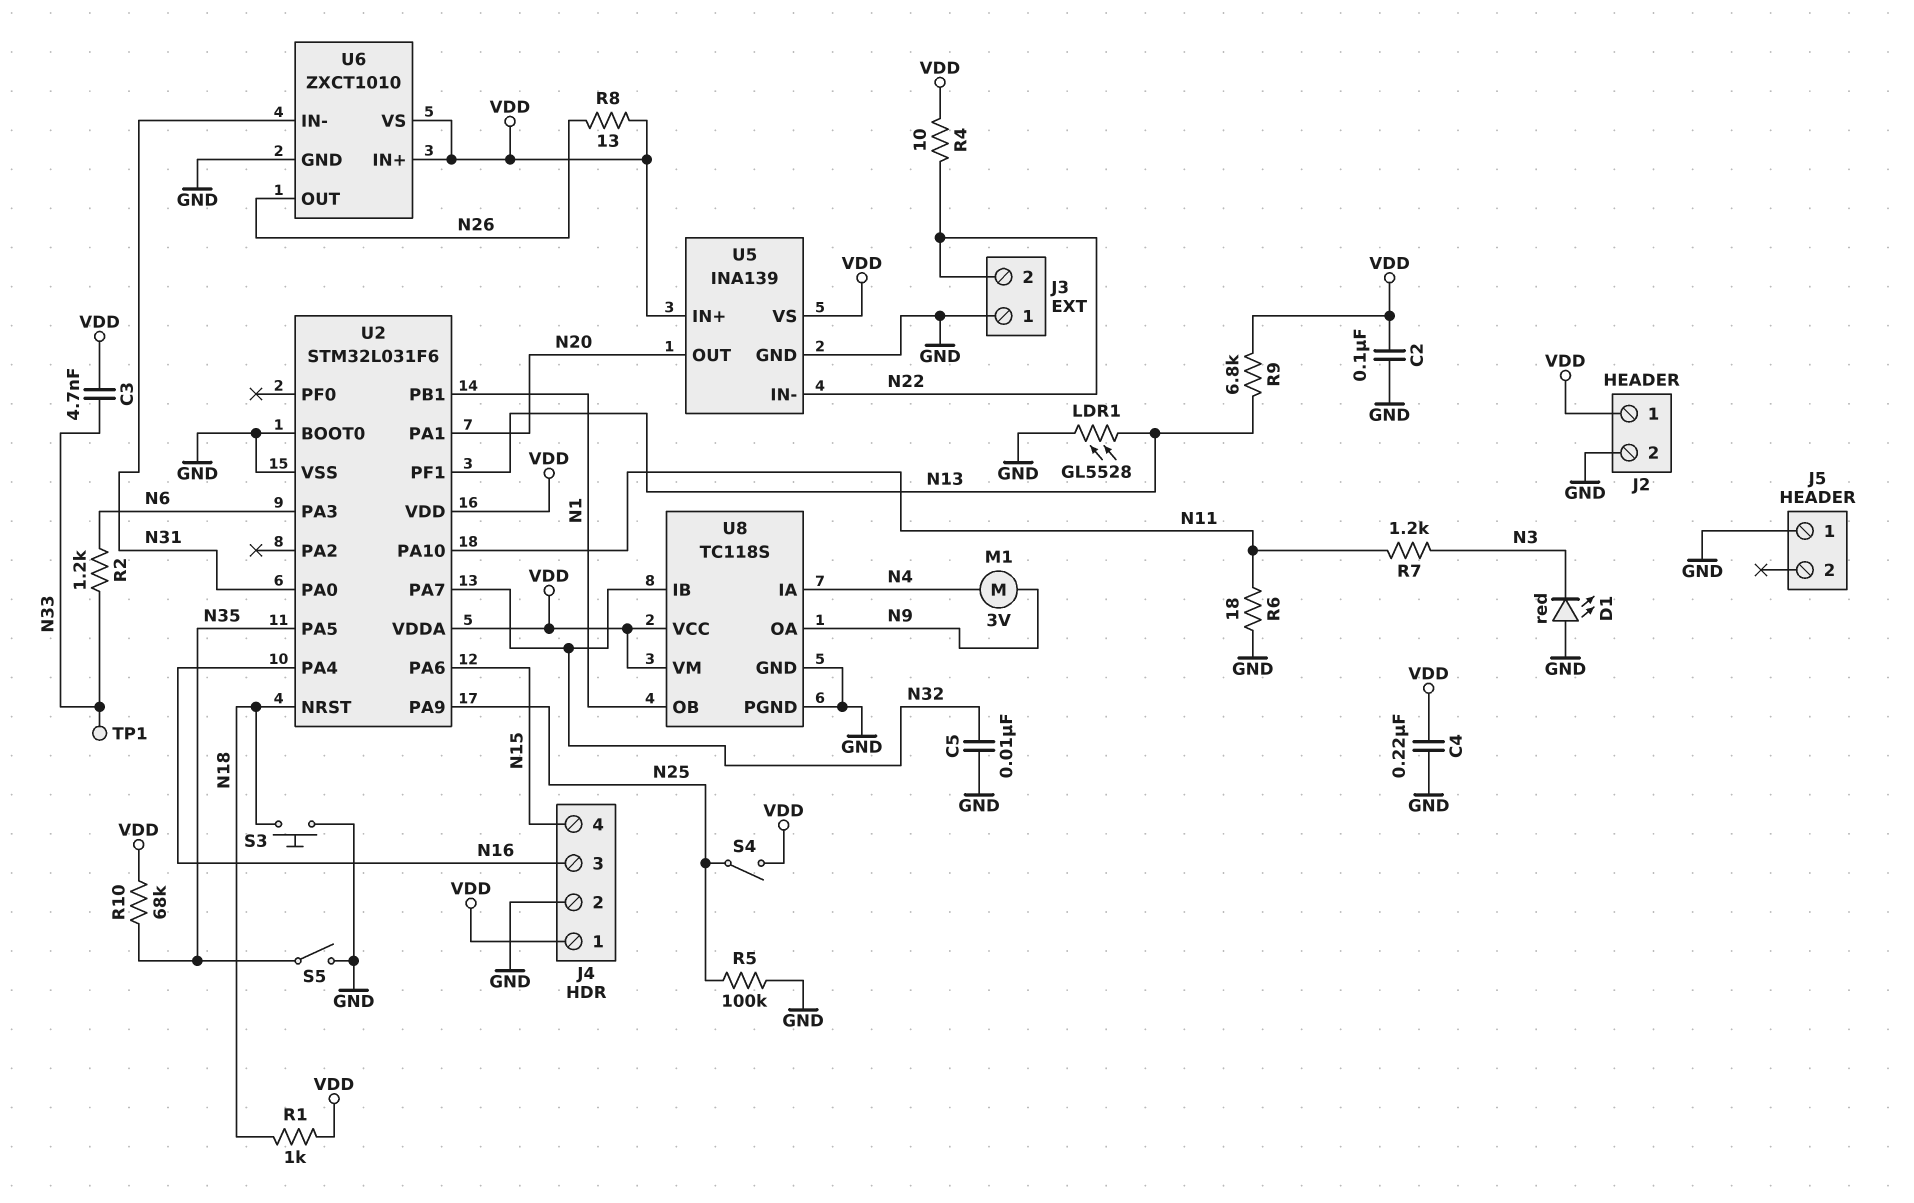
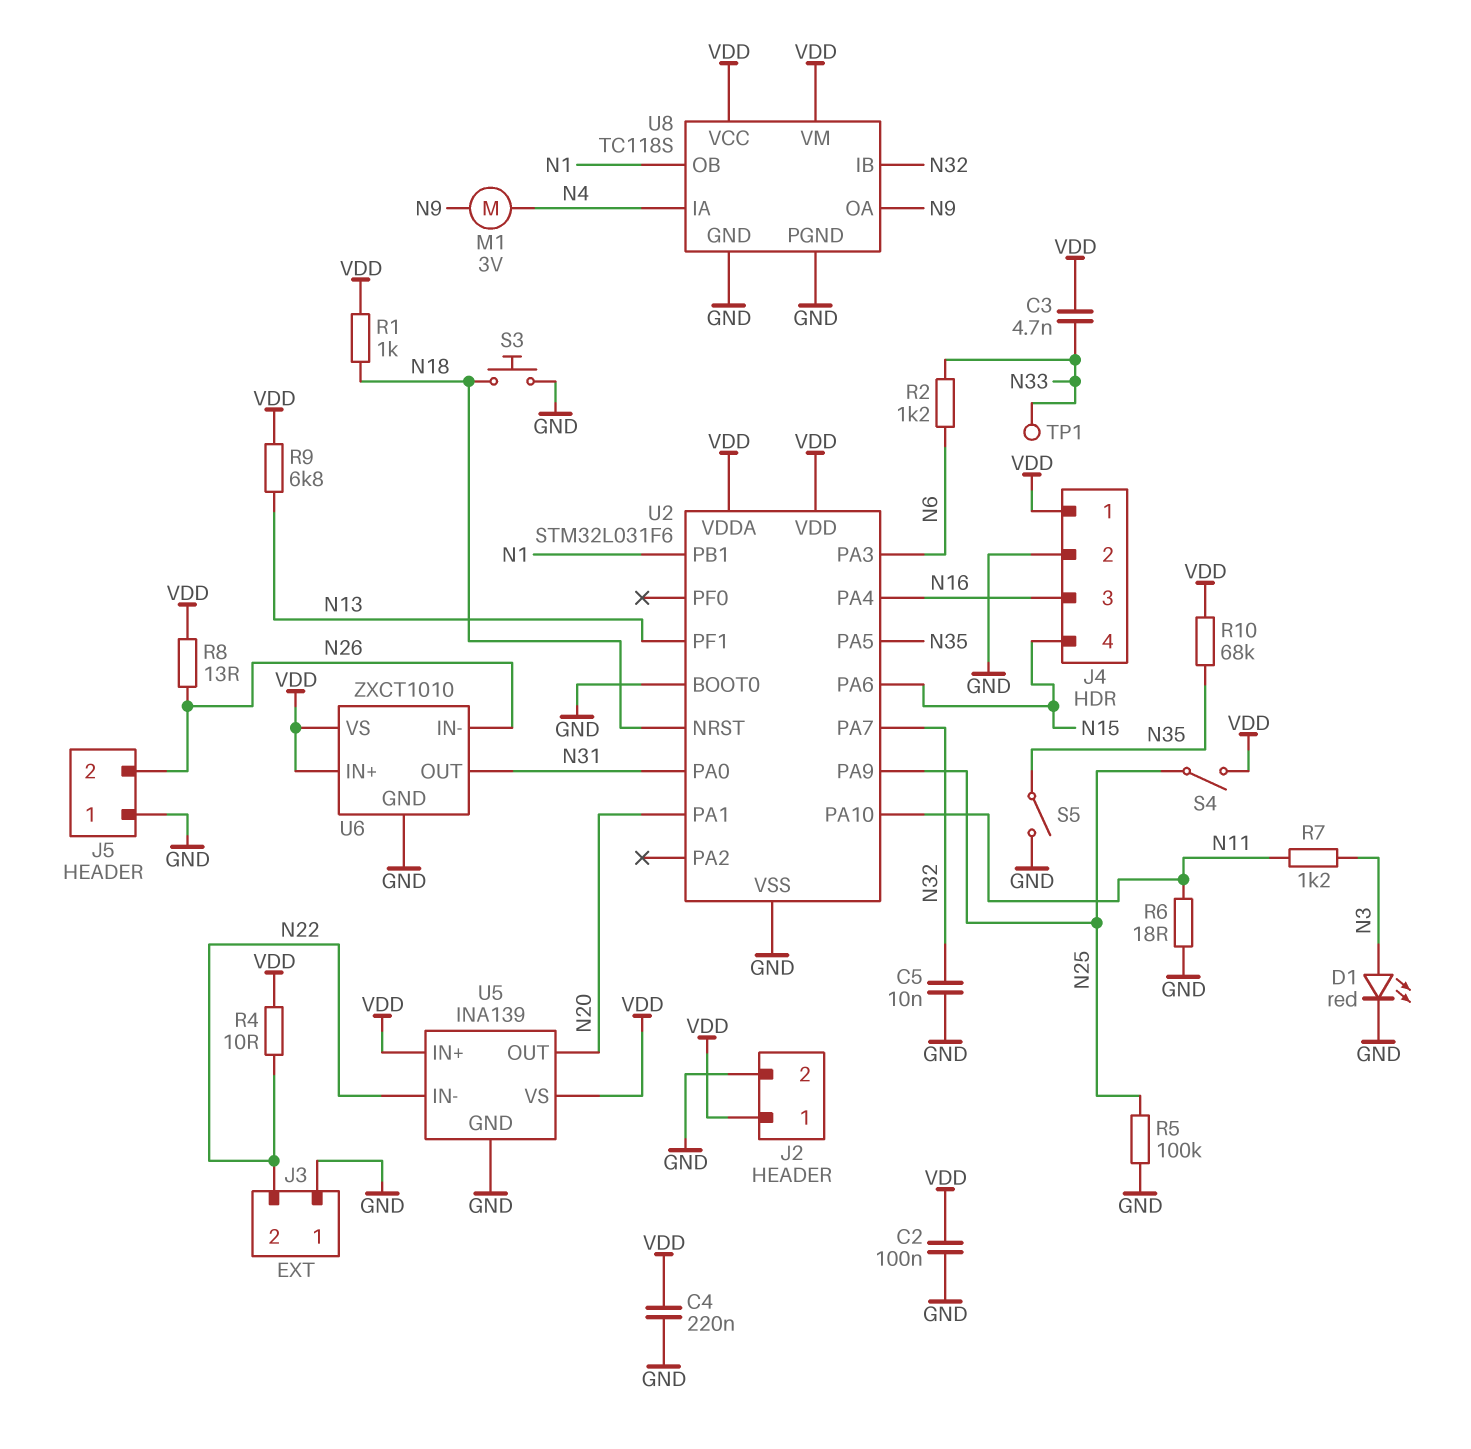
D1: LED red (A GND, K N3) -> LED red (A N3, K GND)
J5 pin 2: none -> N26
LDR1: GL5528 (GND, N13) -> none
U6 pin IN-: N31 -> N26
U6 pin OUT: N26 -> N31

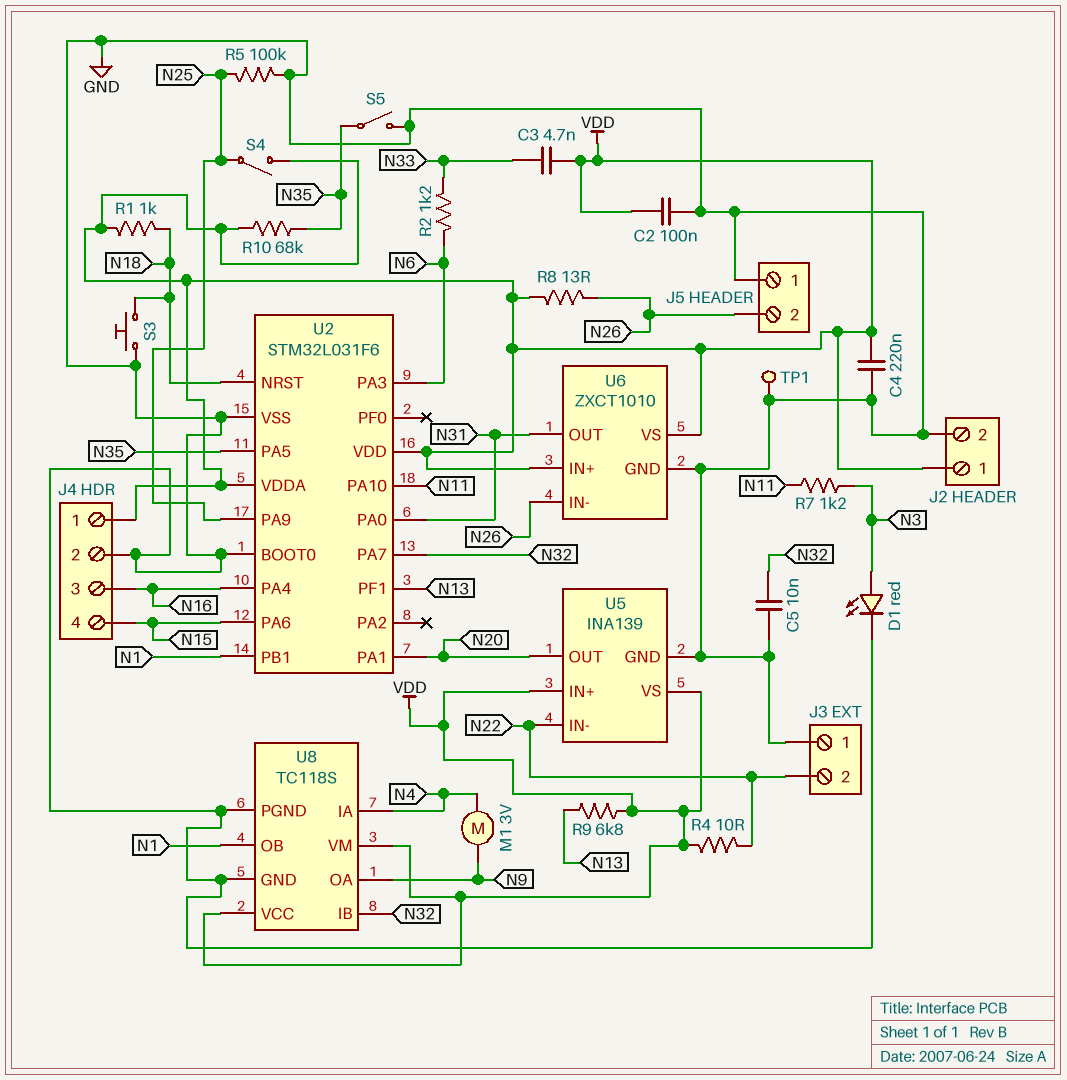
R6: 18 (GND, N11) -> none
TP1: test point (N33) -> test point (GND)

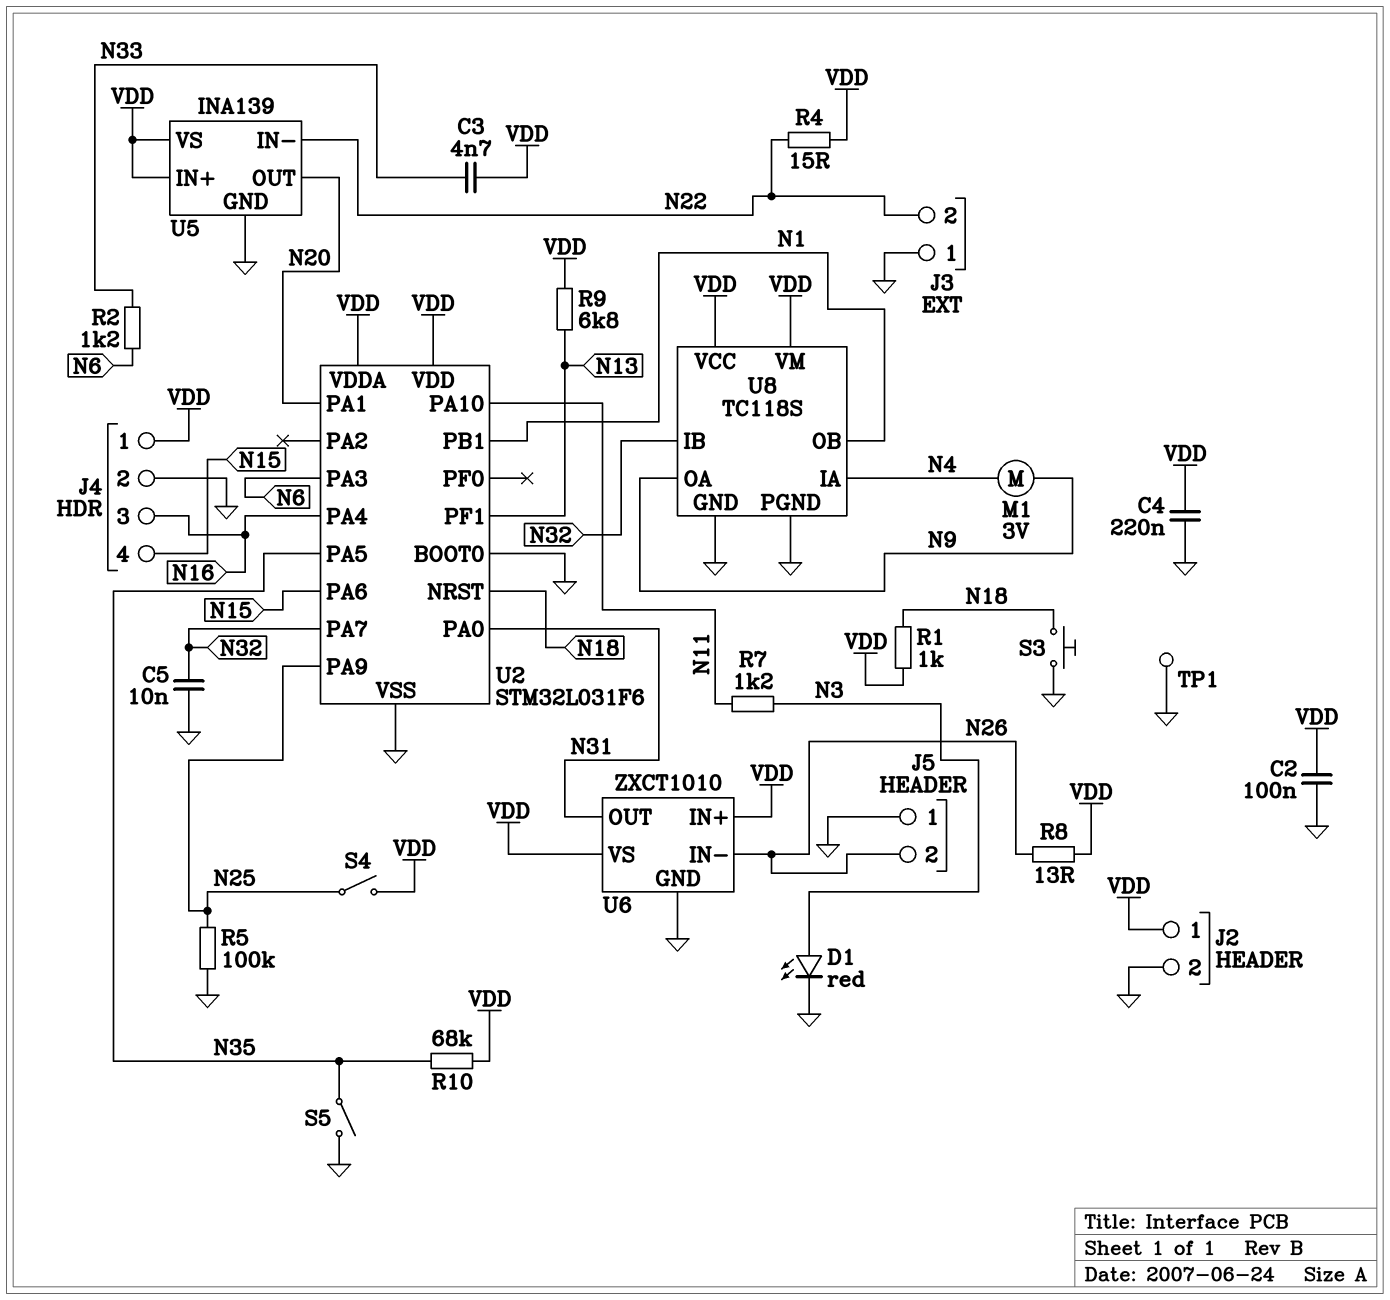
R4: 10 (N22, VDD) -> 15 (N22, VDD)

